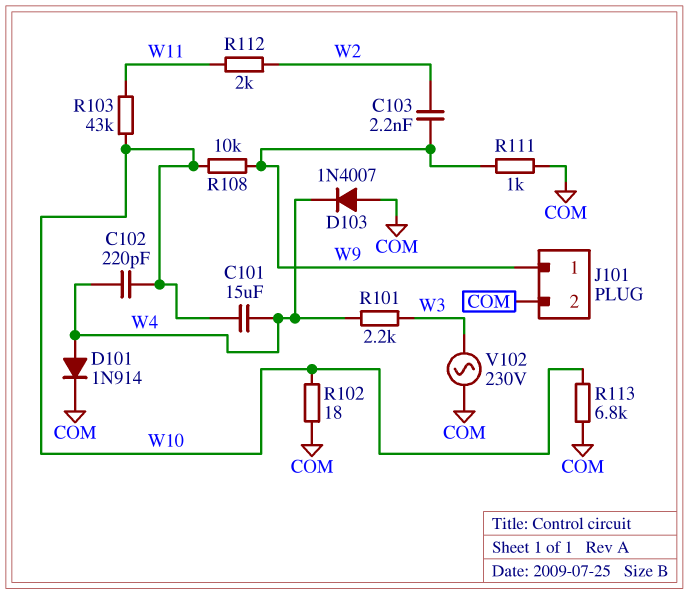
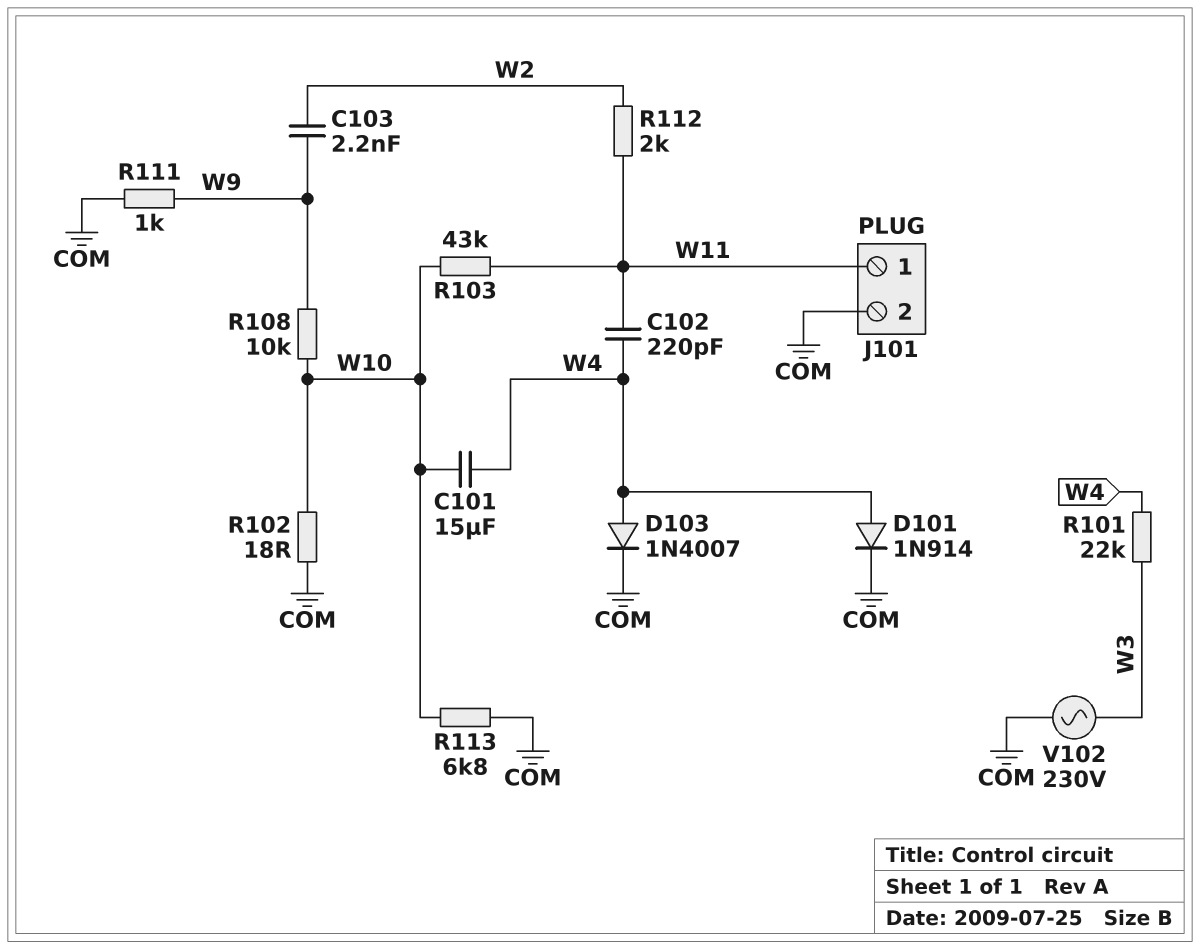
C102: 220pF (W4, W10) -> 220pF (W4, W11)
D103: diode 1N4007 (A COM, K W4) -> diode 1N4007 (A W4, K COM)
J101 pin 1: W9 -> W11
R101: 2.2k (W3, W4) -> 22k (W3, W4)

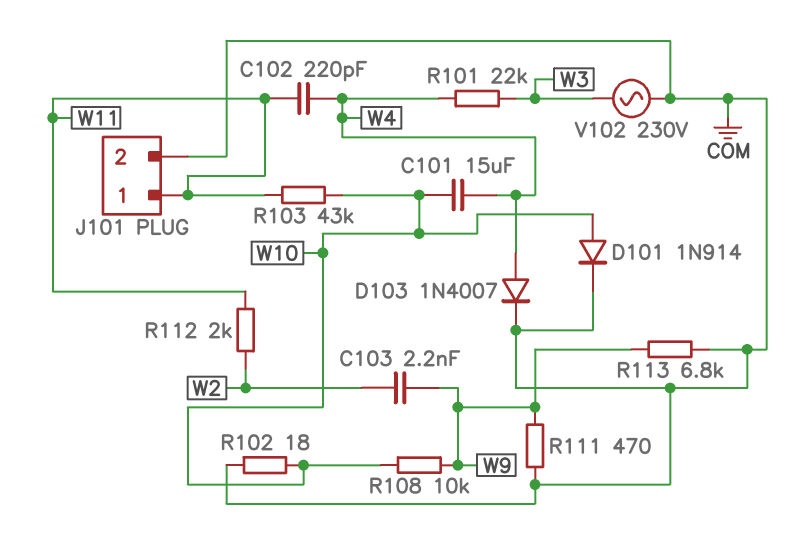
D101: diode 1N914 (A W4, K COM) -> diode 1N914 (A W10, K COM)
R111: 1k (COM, W9) -> 470 (COM, W9)
R113: 6.8k (COM, W10) -> 6.8k (COM, W9)

